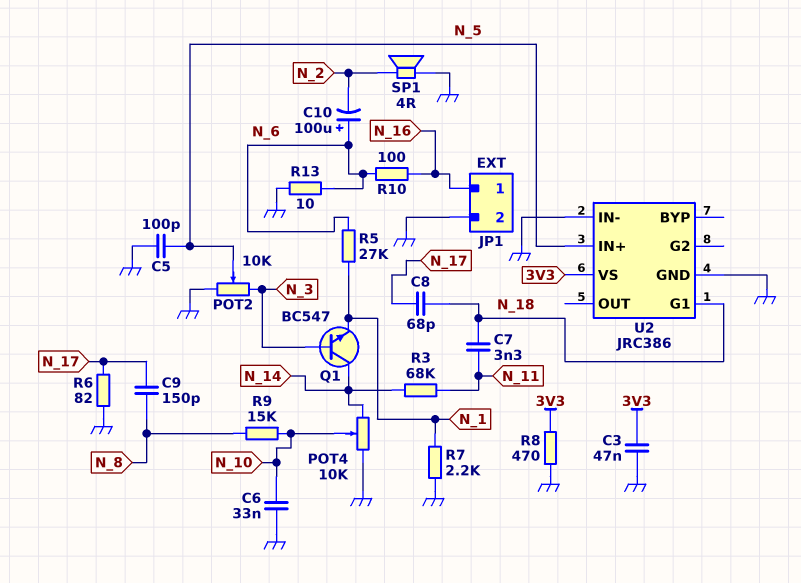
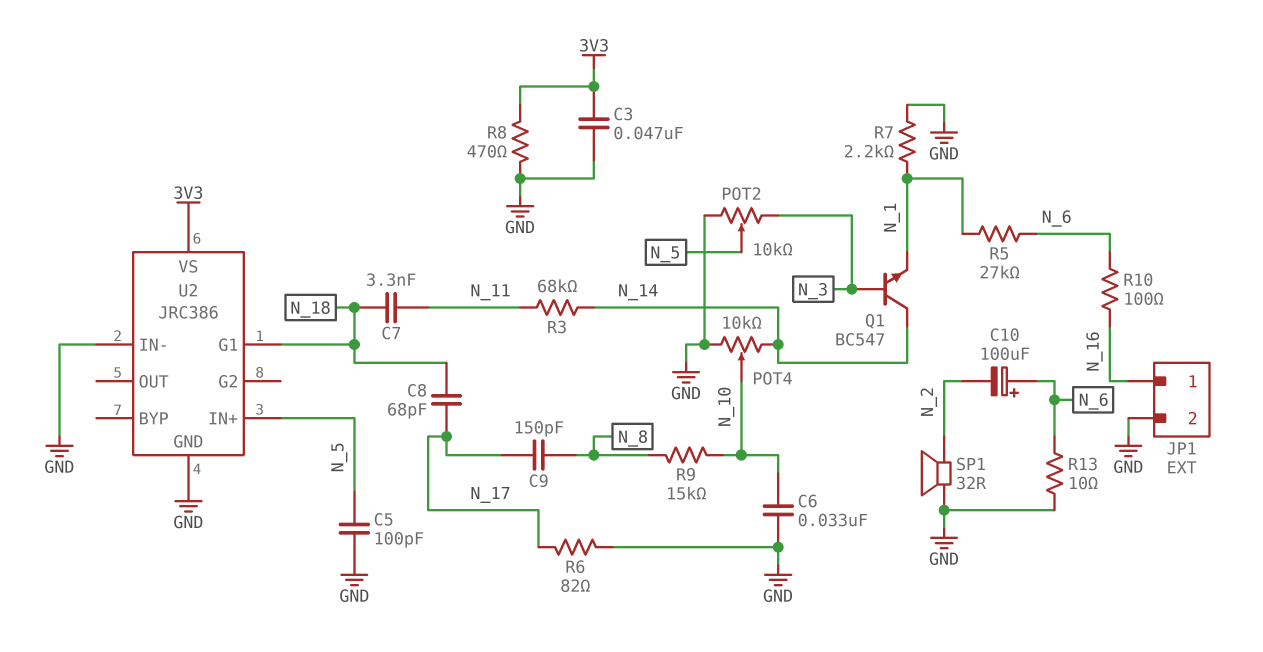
SP1: speaker 4R (GND, N_2) -> speaker 32R (GND, N_2)

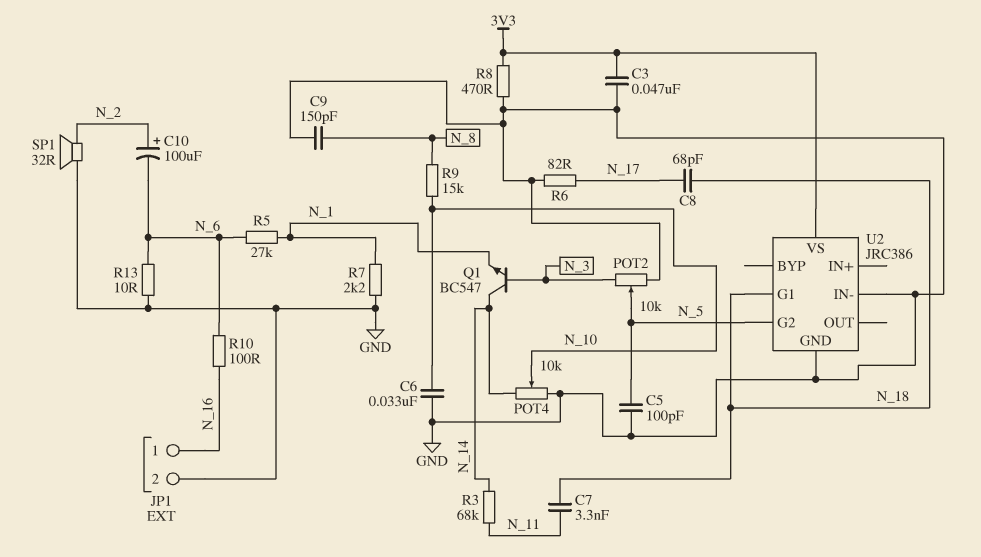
C9: 150pF (N_8, N_17) -> 150pF (GND, N_8)
C10: 100uF (plus N_6, minus N_2) -> 100uF (plus N_2, minus N_6)
U2 pin G2: none -> N_5
U2 pin IN+: N_5 -> none

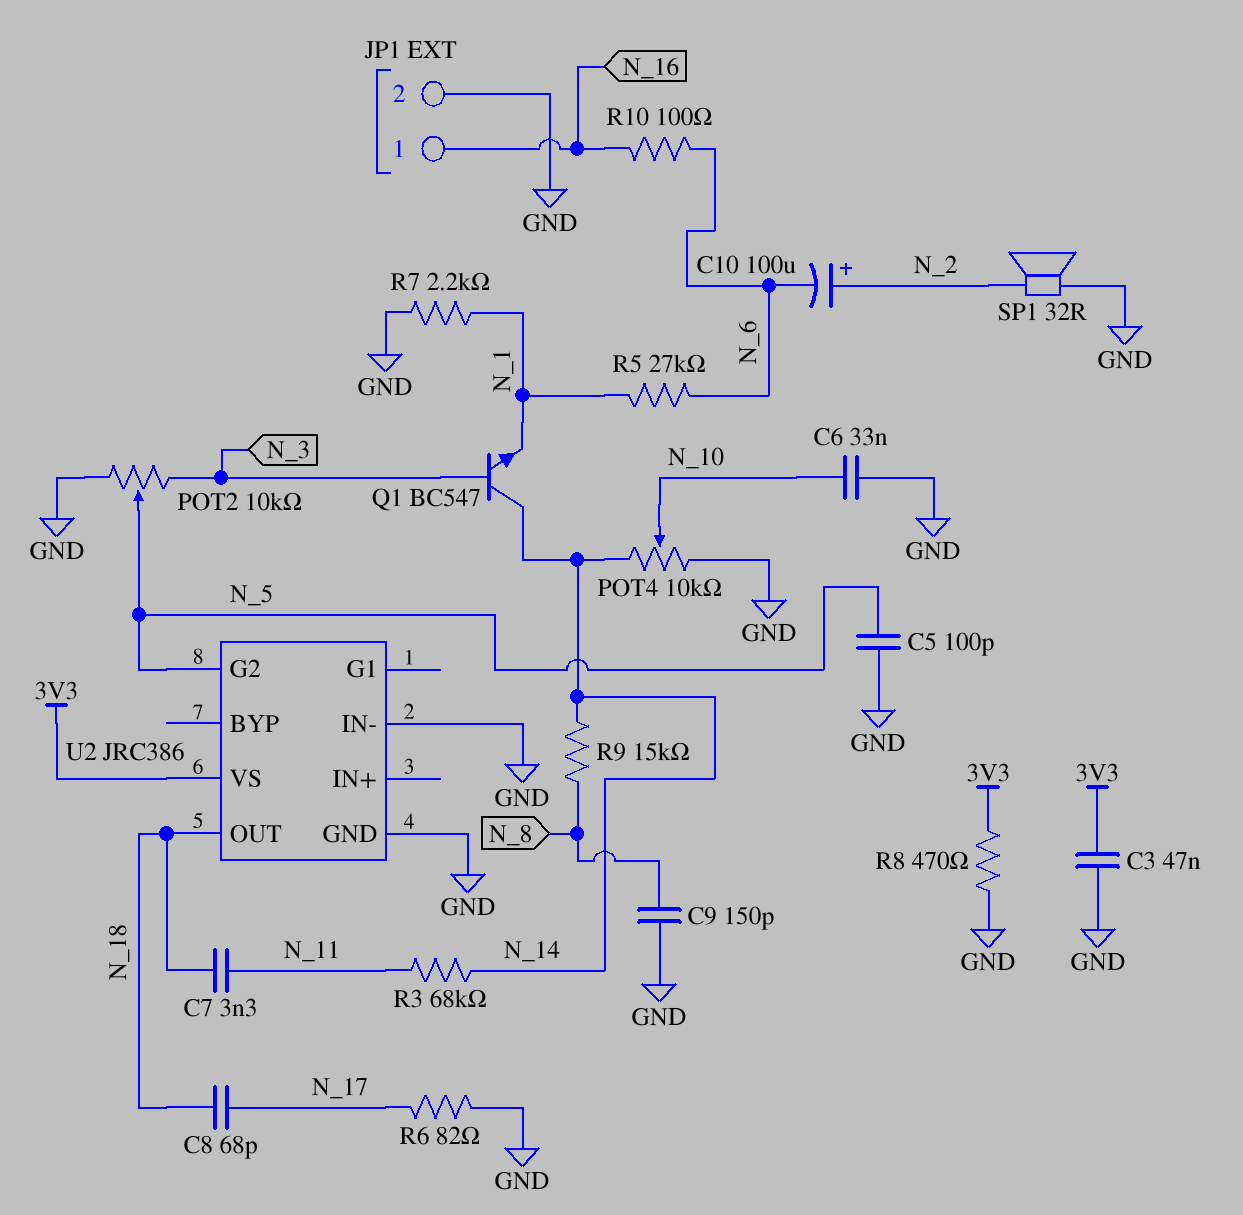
R9: 15k (N_8, N_10) -> 15k (N_8, N_14)
R13: 10 (GND, N_6) -> none
U2 pin G1: N_18 -> none
U2 pin OUT: none -> N_18

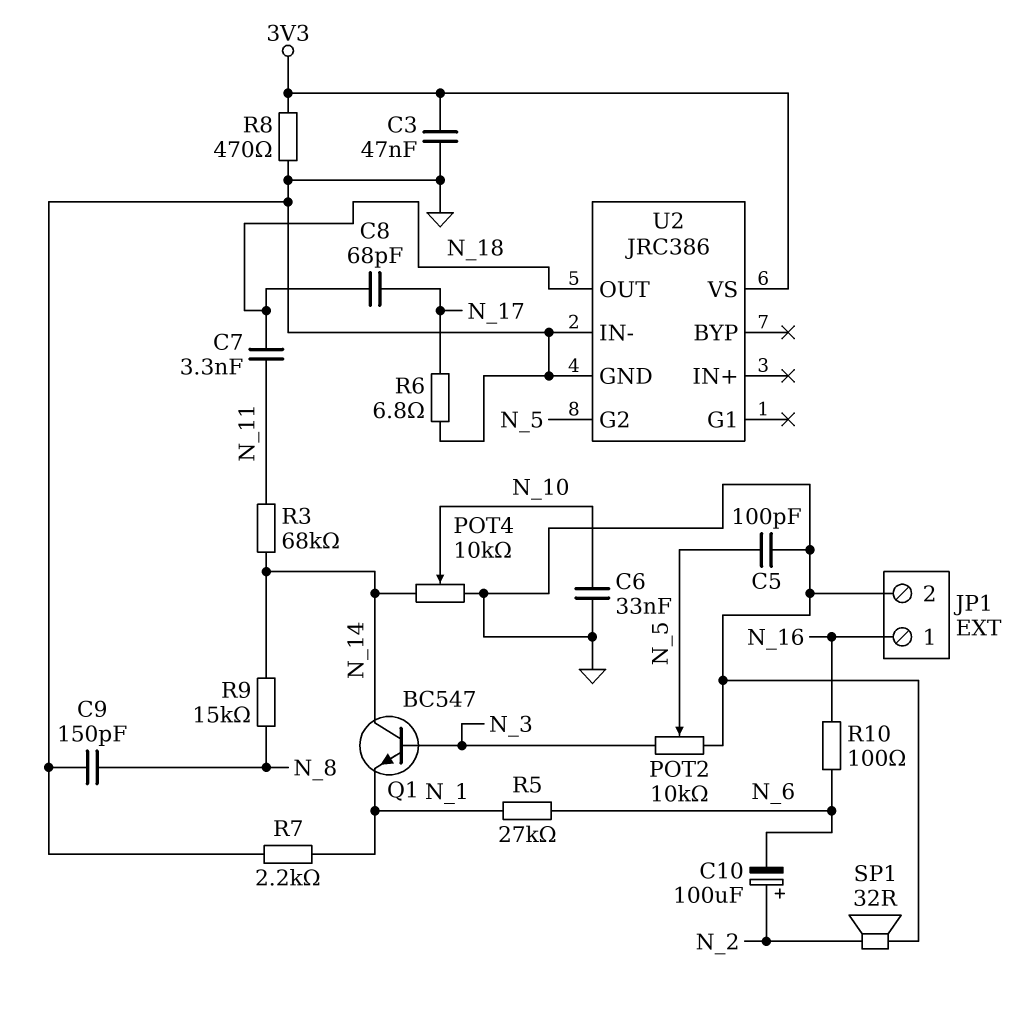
R6: 82 (GND, N_17) -> 6.8 (GND, N_17)

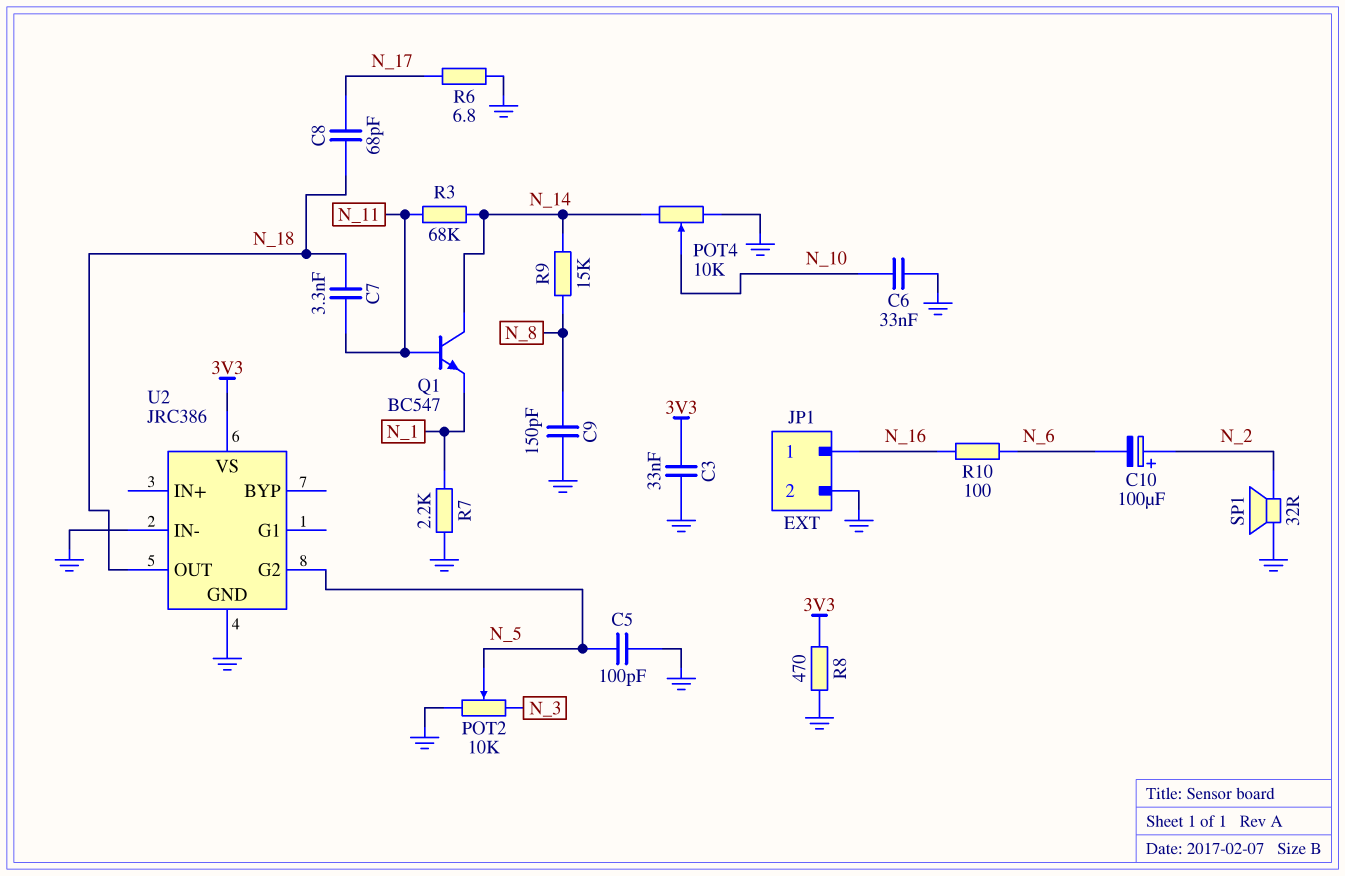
C3: 47nF (3V3, GND) -> 33nF (3V3, GND)
Q1: NPN BC547 (B N_3, C N_14, E N_1) -> NPN BC547 (B N_11, C N_14, E N_1)
R5: 27k (N_1, N_6) -> none

